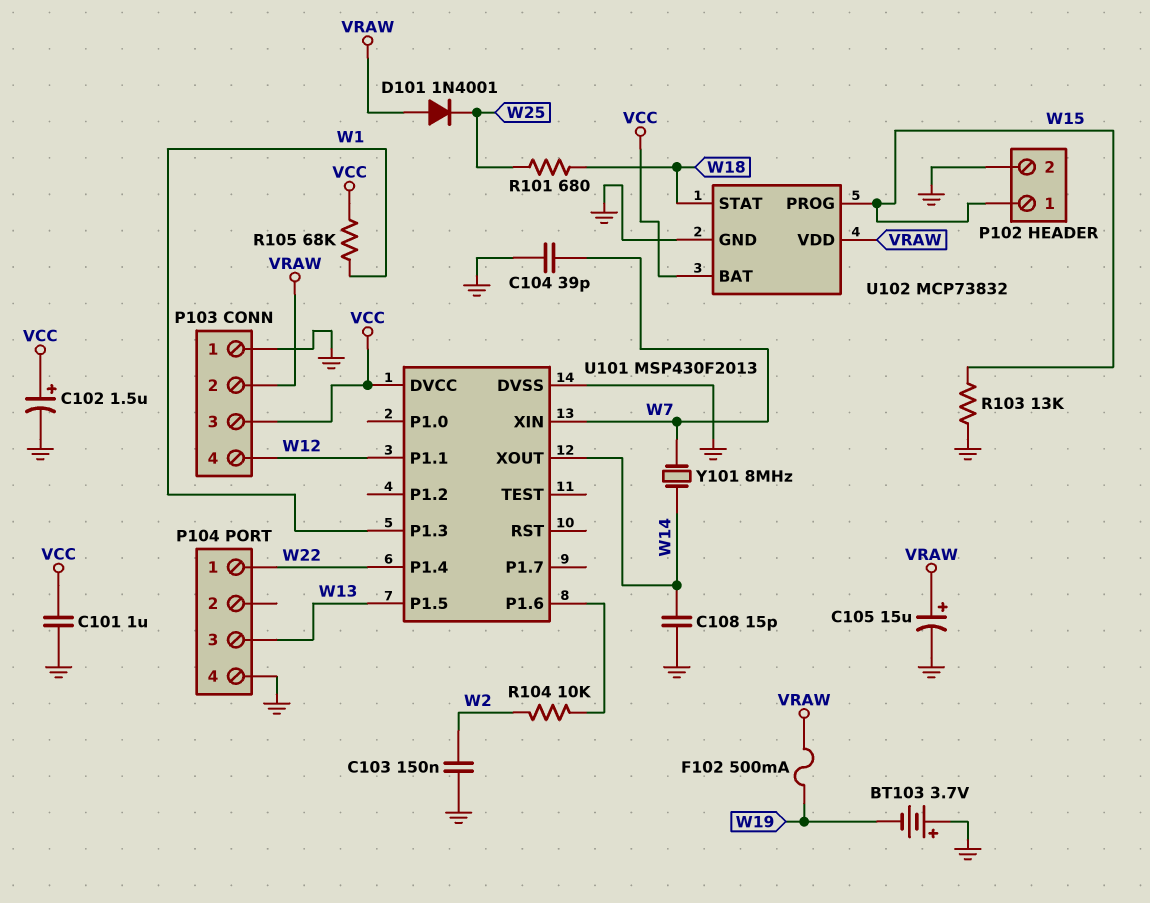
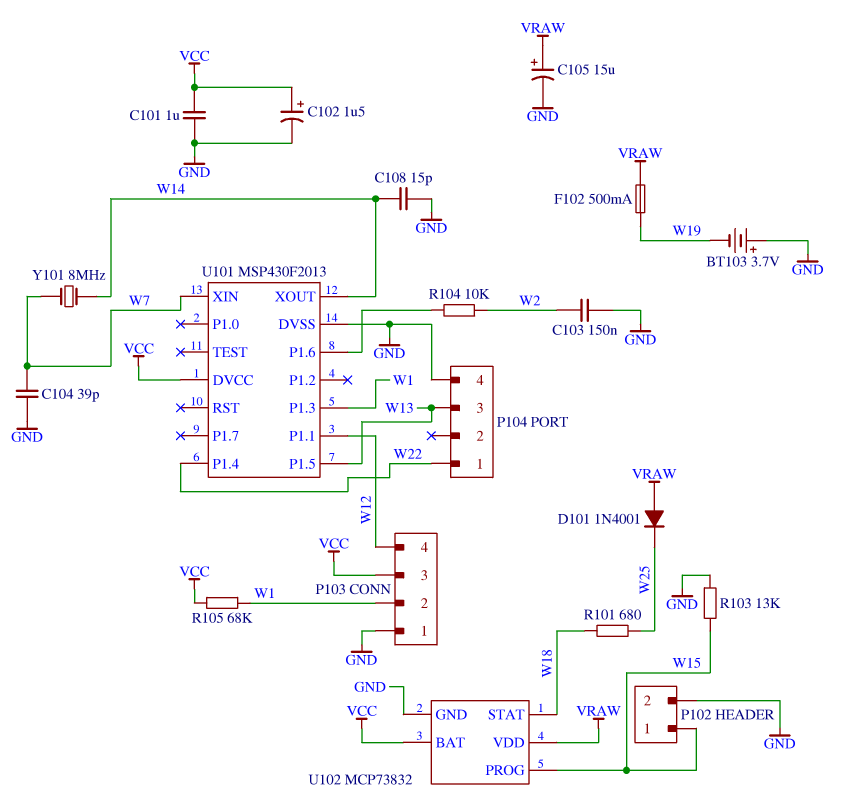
P103 pin 2: VRAW -> W1

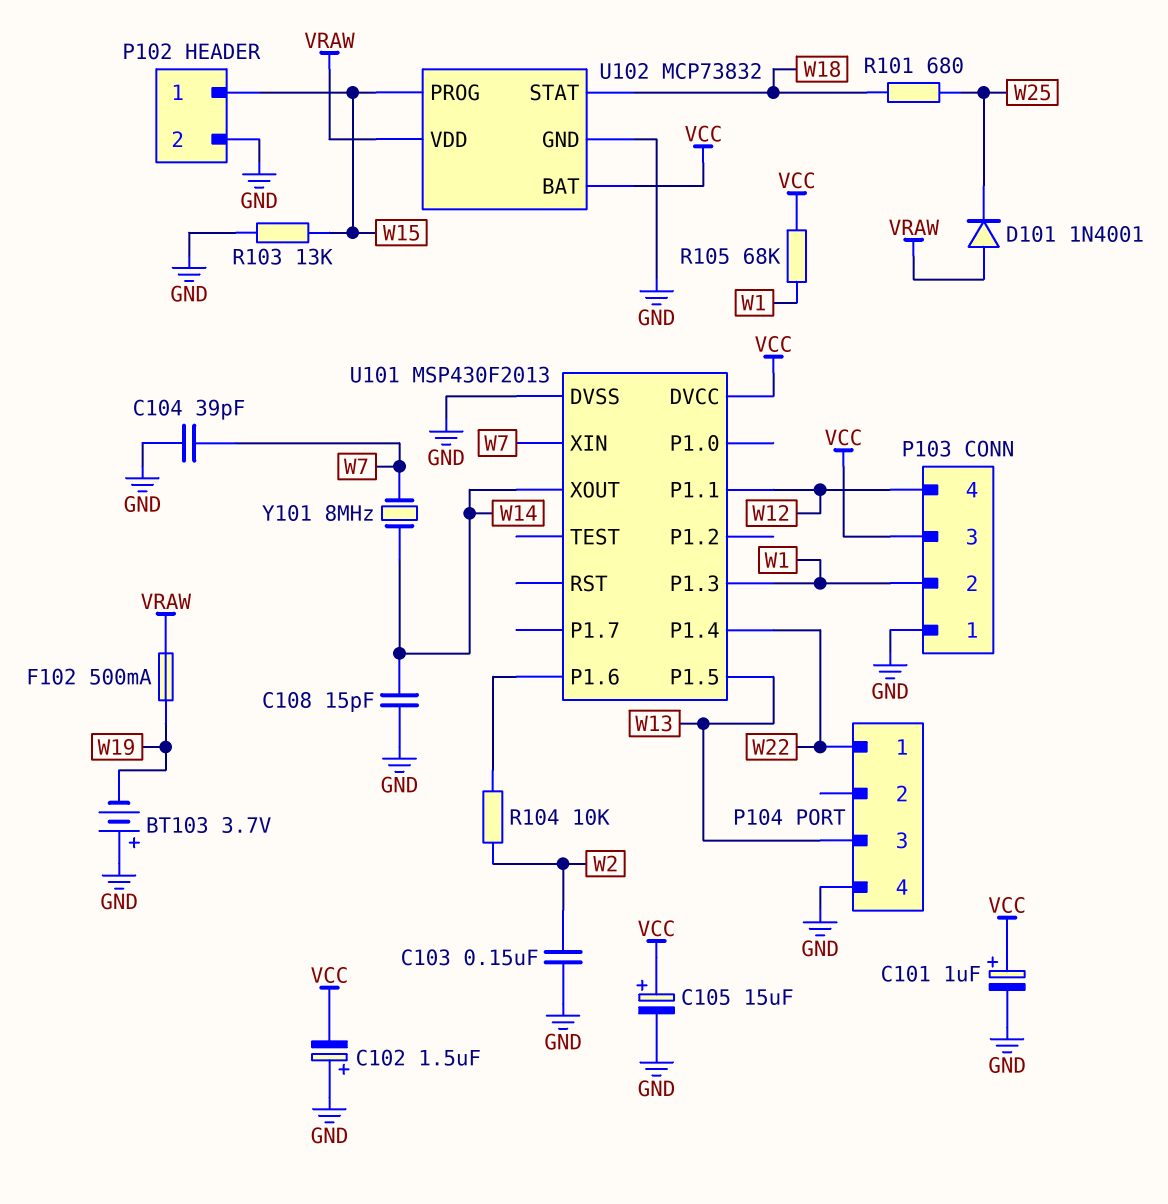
C101: 1uF (GND, VCC) -> 1uF (plus VCC, minus GND)
C102: 1.5uF (plus VCC, minus GND) -> 1.5uF (plus GND, minus VCC)
C105: 15uF (plus VRAW, minus GND) -> 15uF (plus VCC, minus GND)

